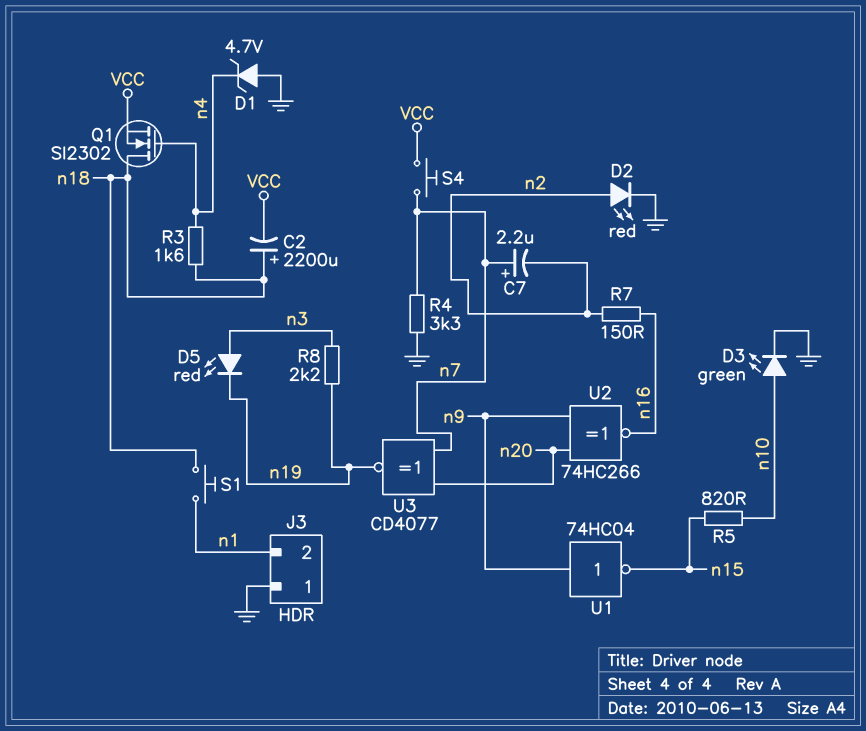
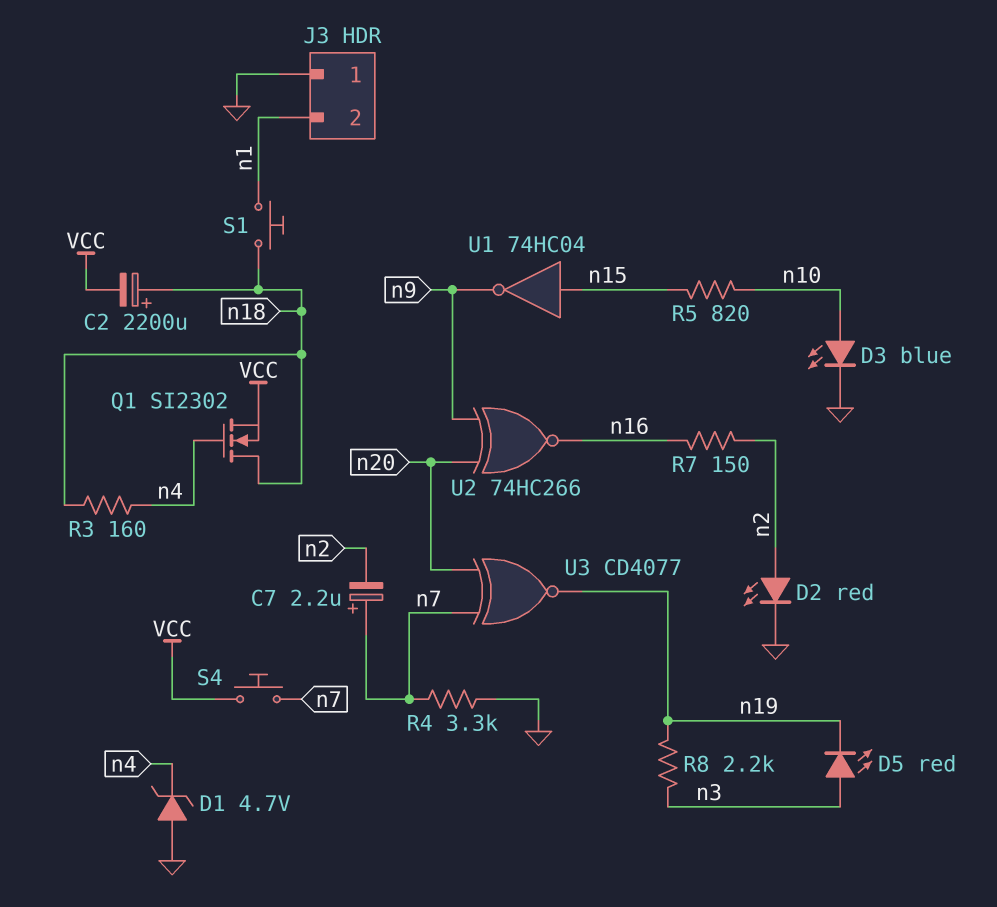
D3: LED green (A n10, K GND) -> LED blue (A n10, K GND)
R3: 1.6k (n4, n18) -> 160 (n4, n18)
U1: NOT 74HC04 (in n9, out n15) -> NOT 74HC04 (in n15, out n9)

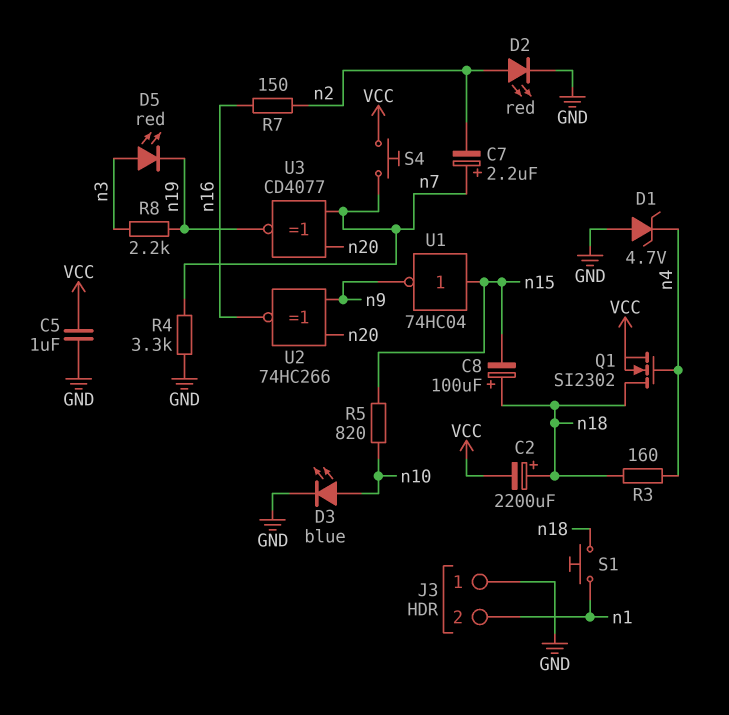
C5: none -> 1uF (GND, VCC)
C8: none -> 100uF (plus n18, minus n15)

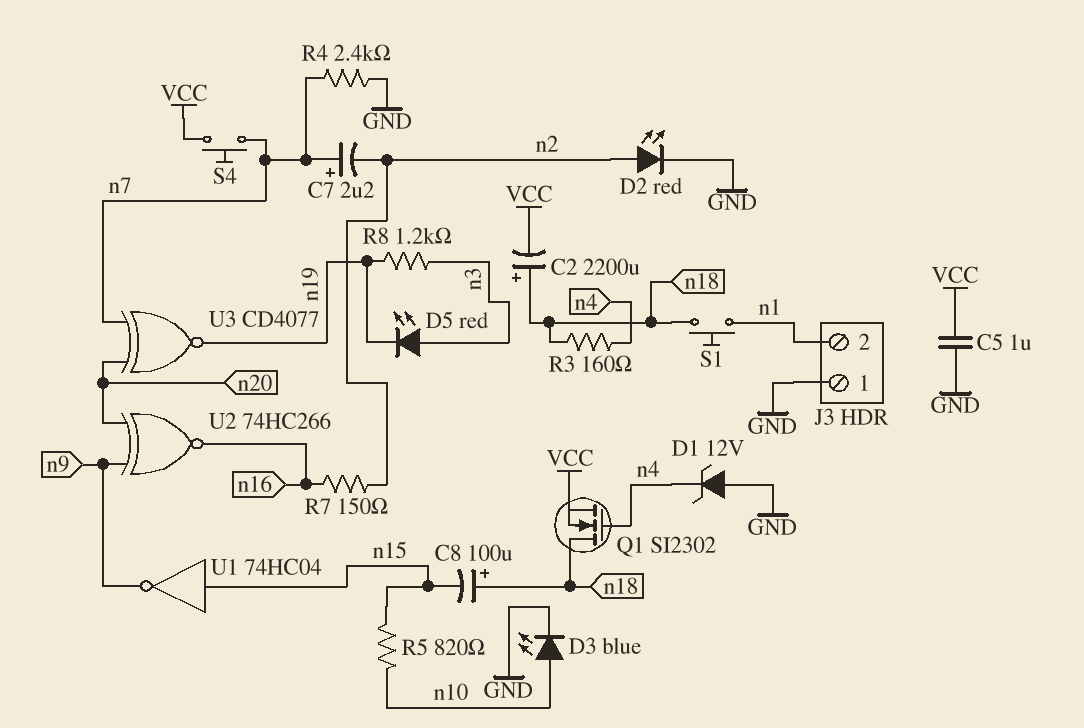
D1: zener 4.7V (A GND, K n4) -> zener 12V (A GND, K n4)
R4: 3.3k (GND, n7) -> 2.4k (GND, n7)
R8: 2.2k (n3, n19) -> 1.2k (n3, n19)

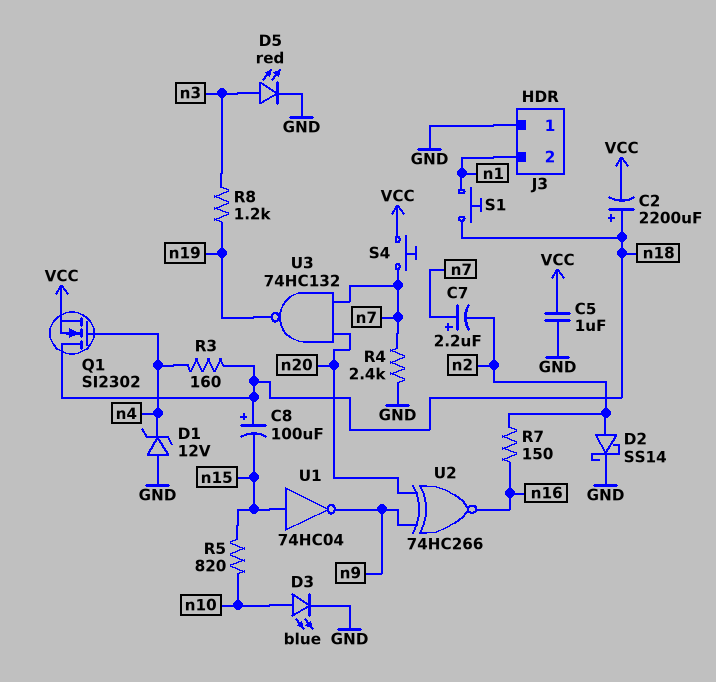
D2: LED red (A n2, K GND) -> schottky SS14 (A n2, K GND)
D5: LED red (A n3, K n19) -> LED red (A n3, K GND)
U3: XNOR CD4077 (in n7, in n20, out n19) -> NAND 74HC132 (in n7, in n20, out n19)

